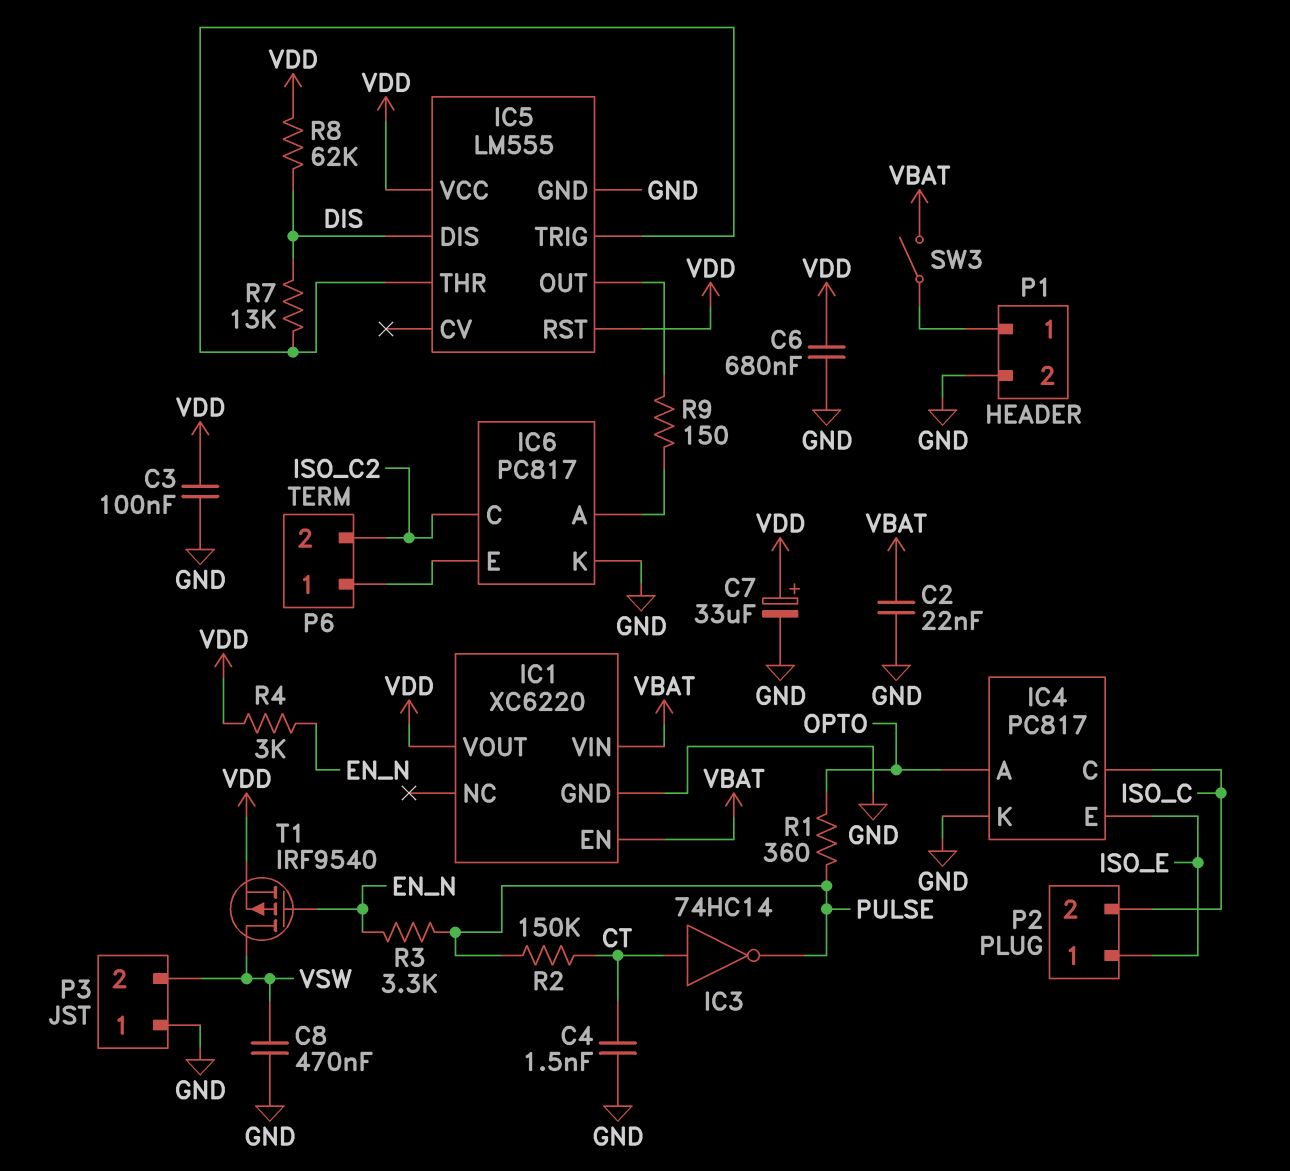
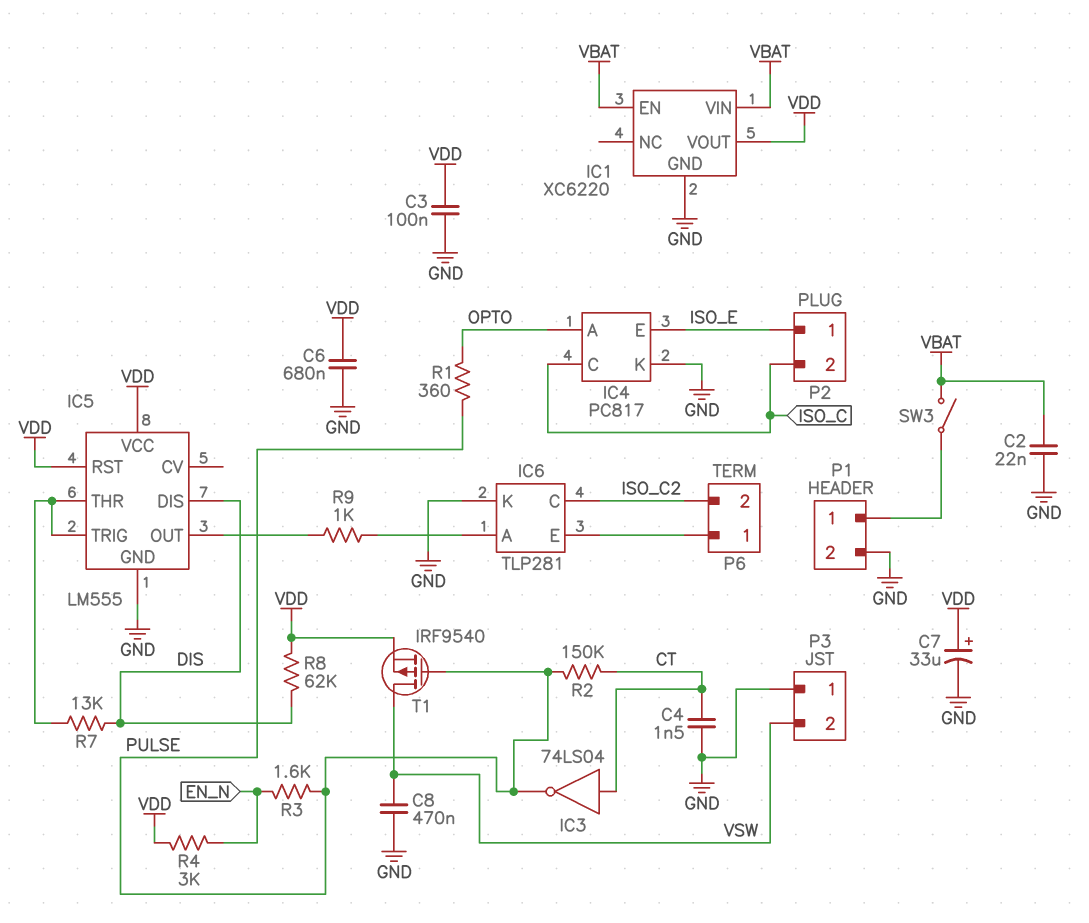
IC3: NOT 74HC14 (in CT, out PULSE) -> NOT 74LS04 (in CT, out PULSE)
IC6: PC817 -> TLP281
R3: 3.3k (EN_N, PULSE) -> 1.6k (EN_N, PULSE)
R9: 150 (IC5/OUT, IC6/A) -> 1k (IC5/OUT, IC6/A)
T1: PMOS IRF9540 (G EN_N, D VSW, S VDD) -> PMOS IRF9540 (G PULSE, D VSW, S VDD)

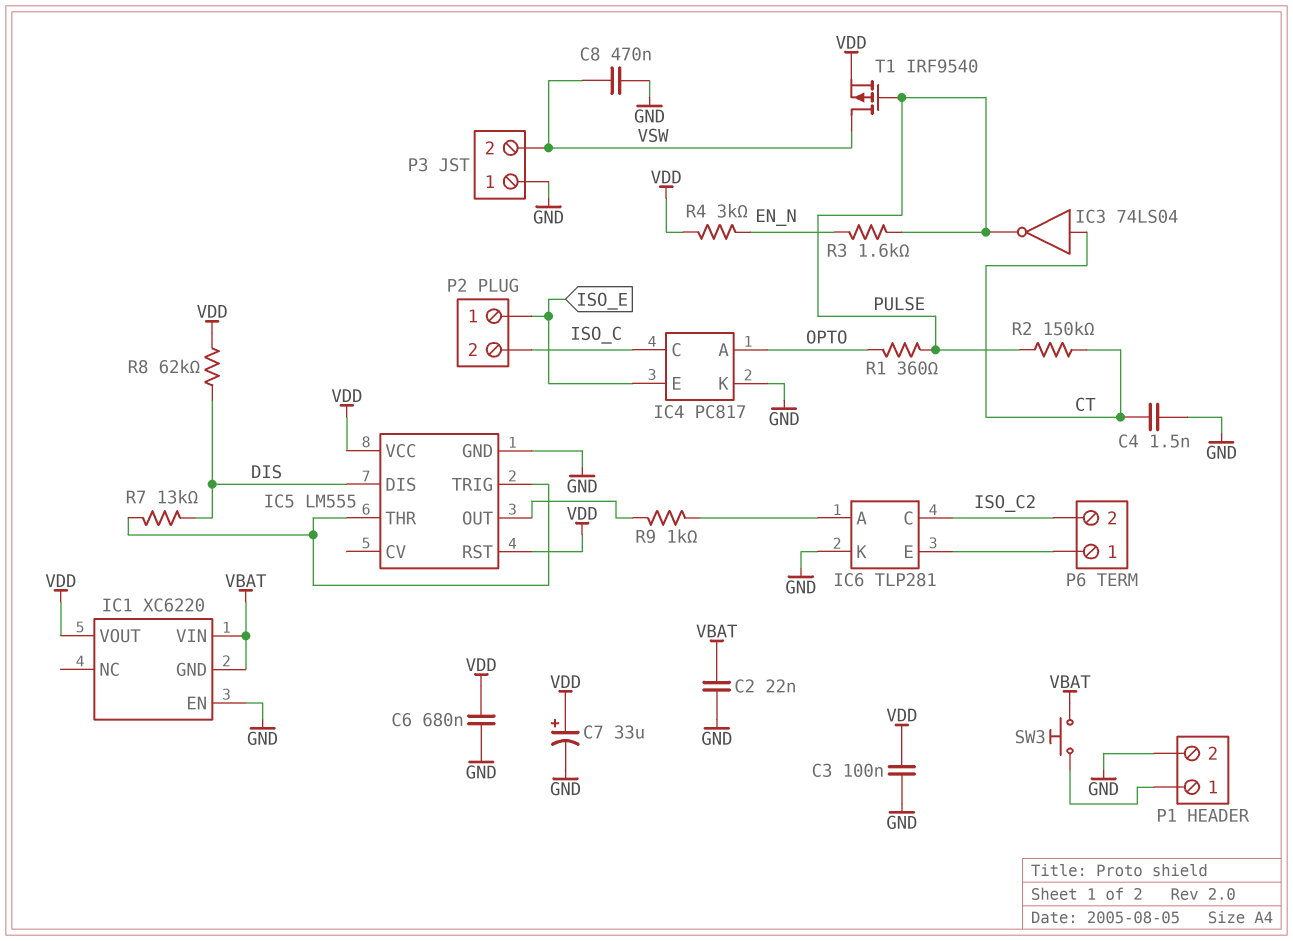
IC1 pin EN: VBAT -> GND
IC1 pin GND: GND -> VBAT
SW3: switch (P1/1, VBAT) -> button (P1/1, VBAT)

